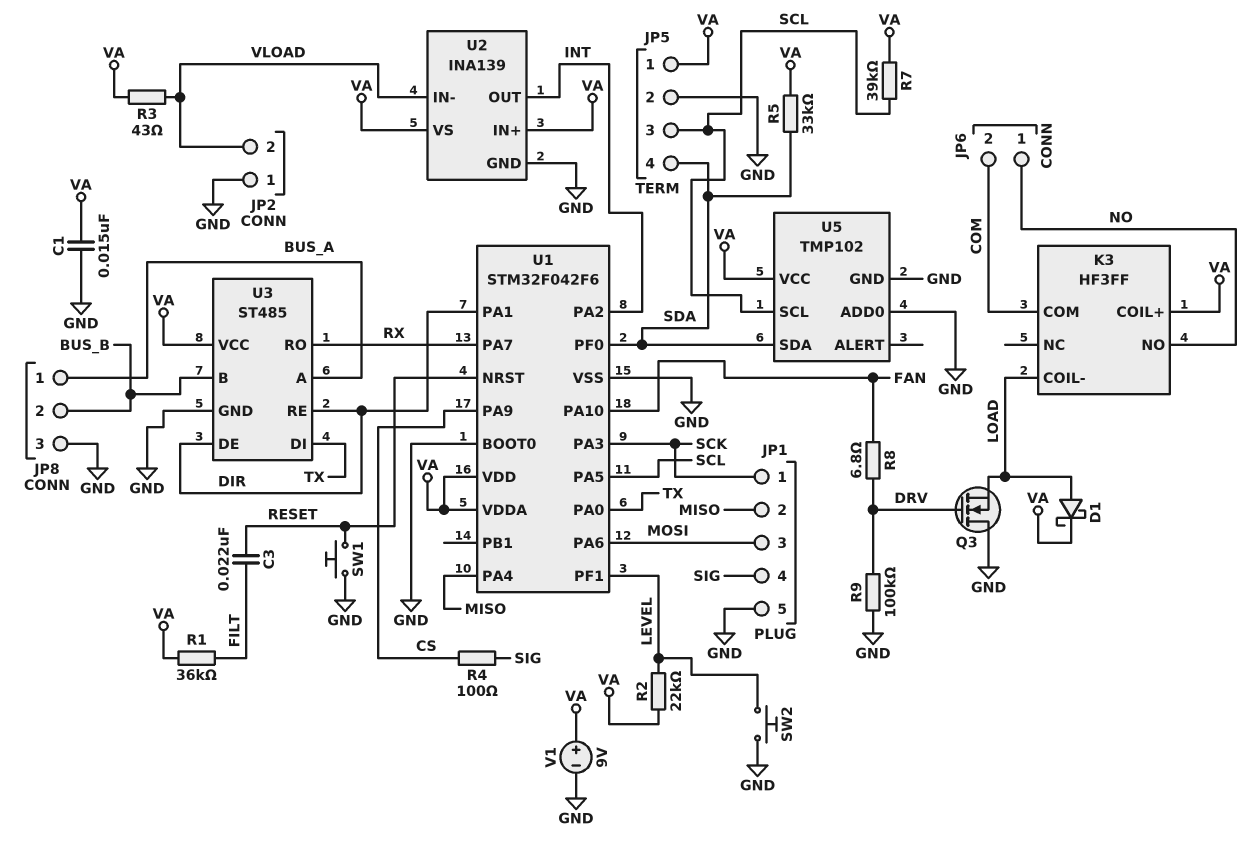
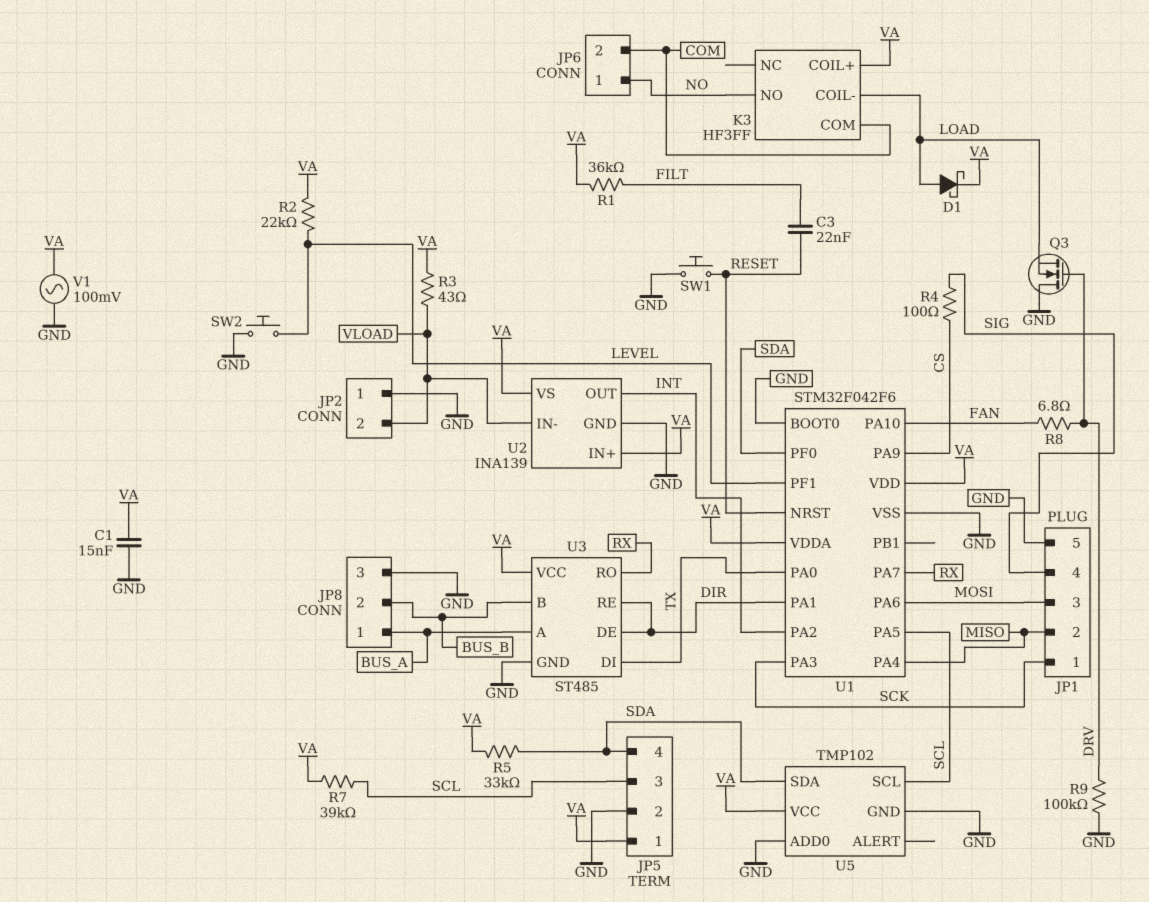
V1: 9V (plus VA, minus GND) -> AC 100mV (GND, VA)

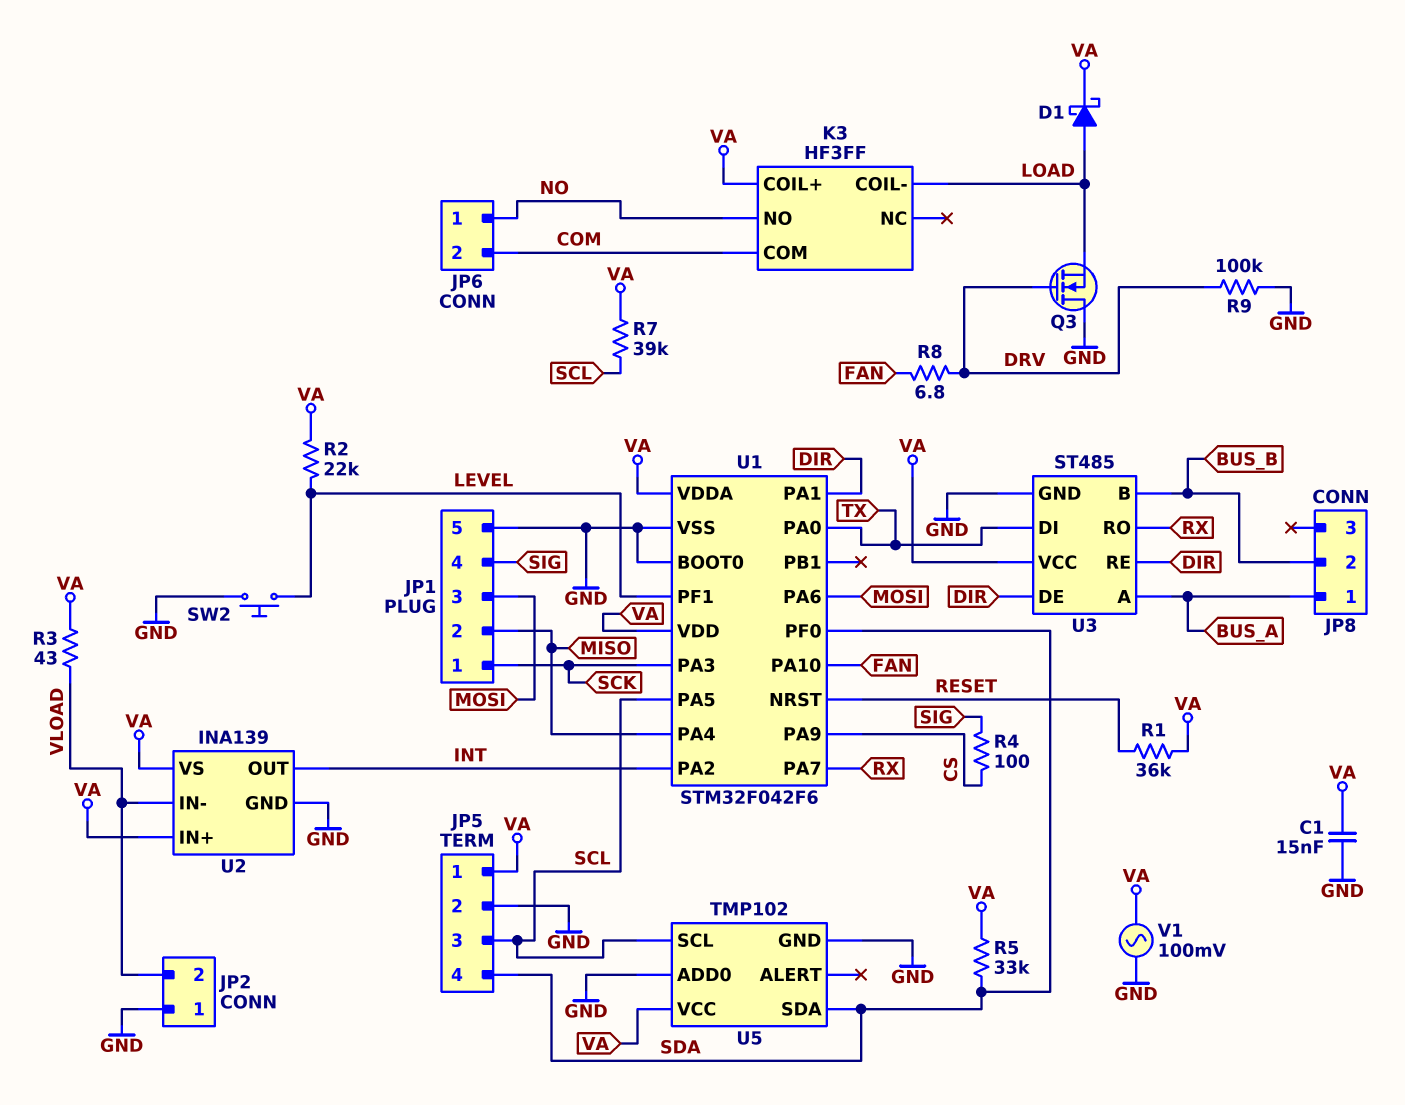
C3: 22nF (FILT, RESET) -> none
JP8 pin 3: GND -> none
R1: 36k (FILT, VA) -> 36k (RESET, VA)
SW1: button (GND, RESET) -> none

